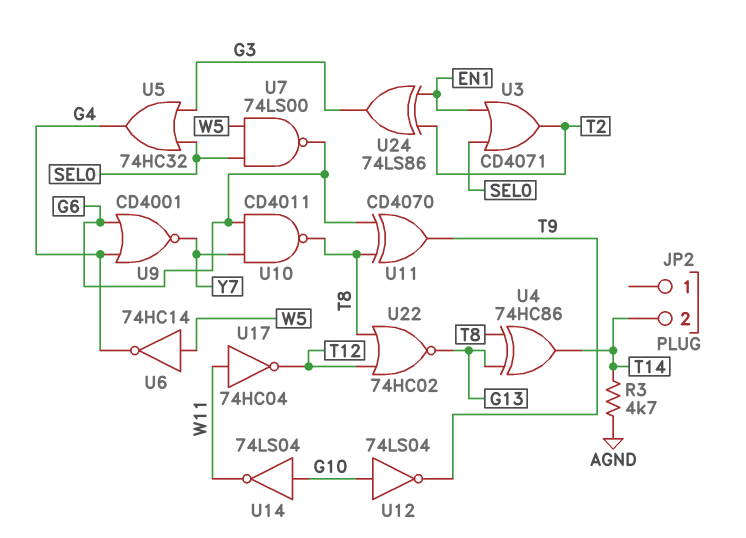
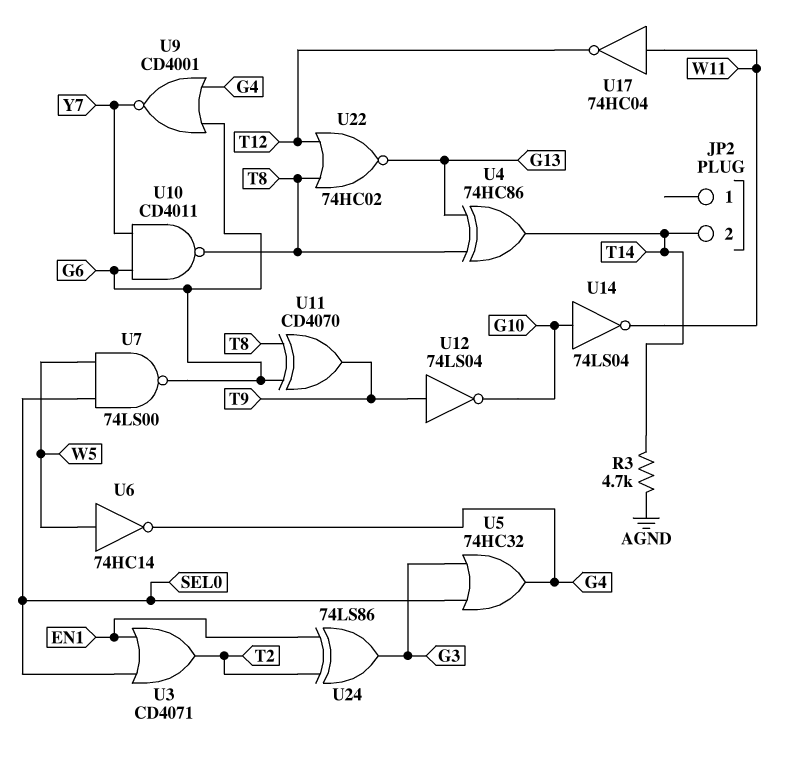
U12: NOT 74LS04 (in G10, out T9) -> NOT 74LS04 (in T9, out G10)

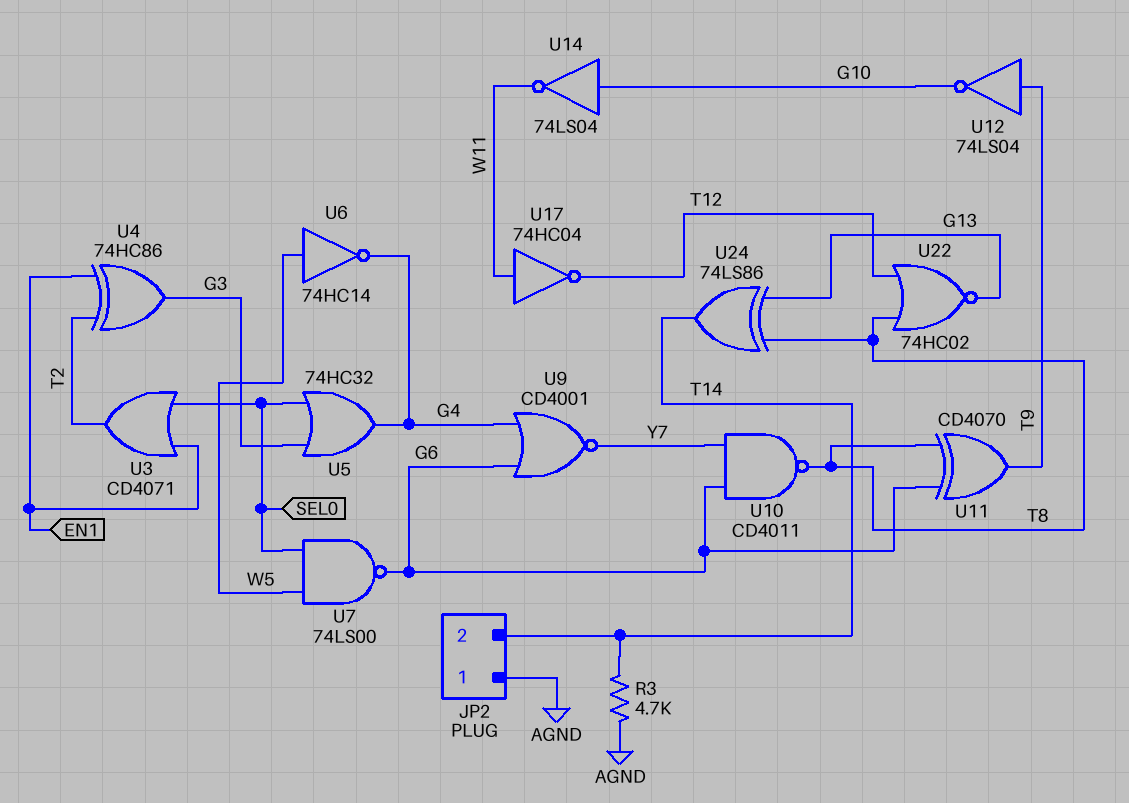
JP2 pin 1: none -> AGND
U4: XOR 74HC86 (in G13, in T8, out T14) -> XOR 74HC86 (in EN1, in T2, out G3)
U24: XOR 74LS86 (in EN1, in T2, out G3) -> XOR 74LS86 (in G13, in T8, out T14)

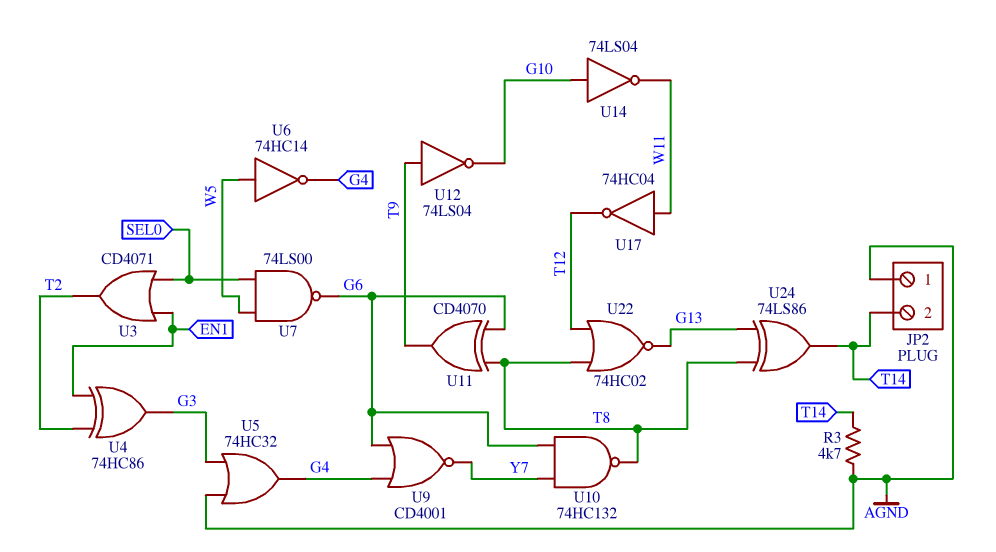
U5: OR 74HC32 (in G3, in SEL0, out G4) -> OR 74HC32 (in AGND, in G3, out G4)
U10: NAND CD4011 (in G6, in Y7, out T8) -> NAND 74HC132 (in G6, in Y7, out T8)

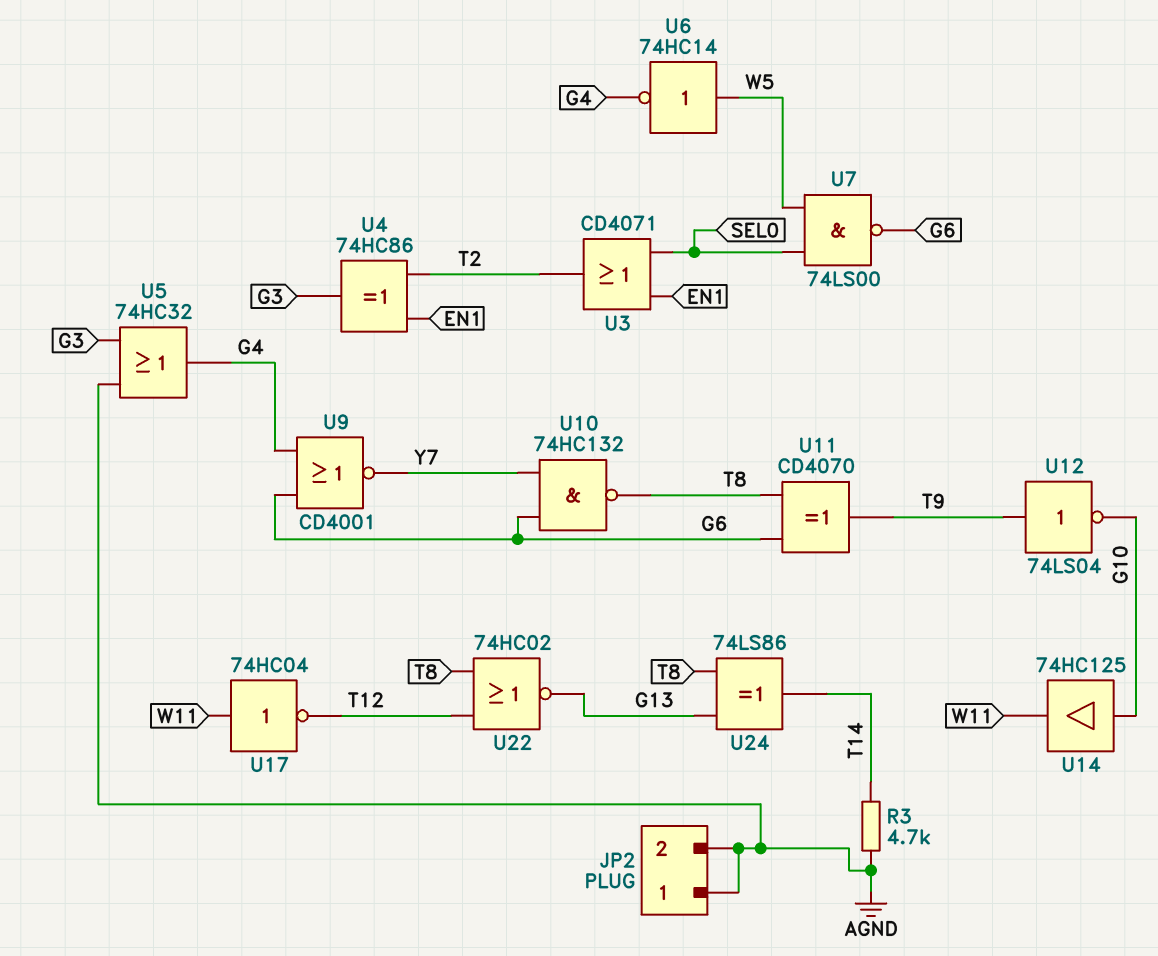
JP2 pin 2: T14 -> AGND
U14: NOT 74LS04 (in G10, out W11) -> buffer 74HC125 (in G10, out W11)

